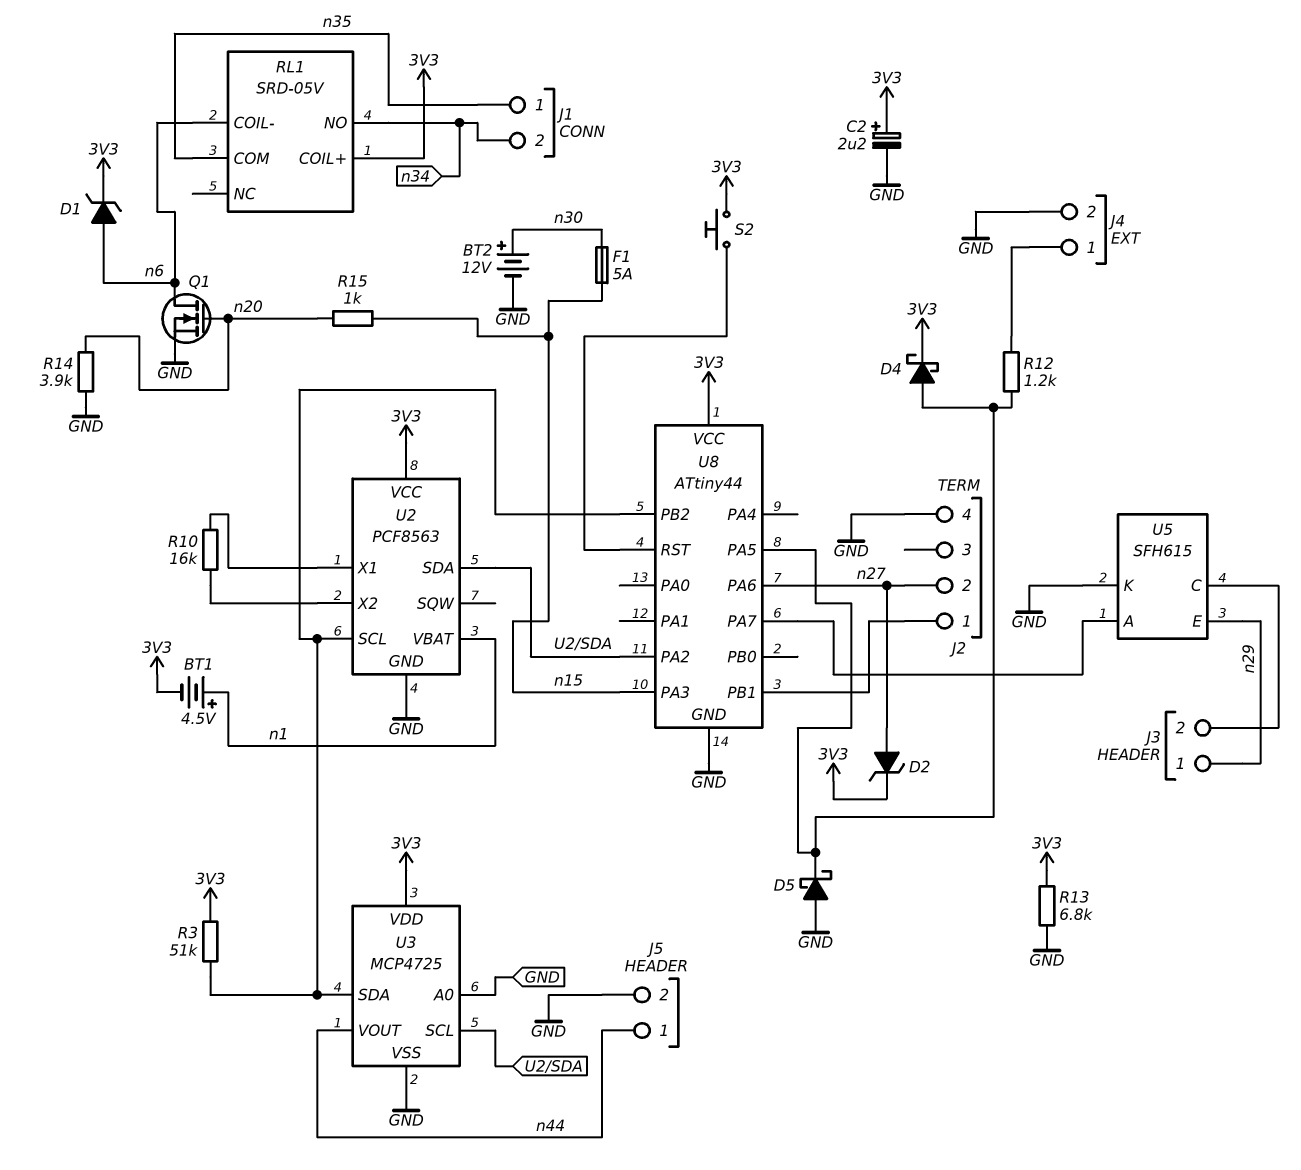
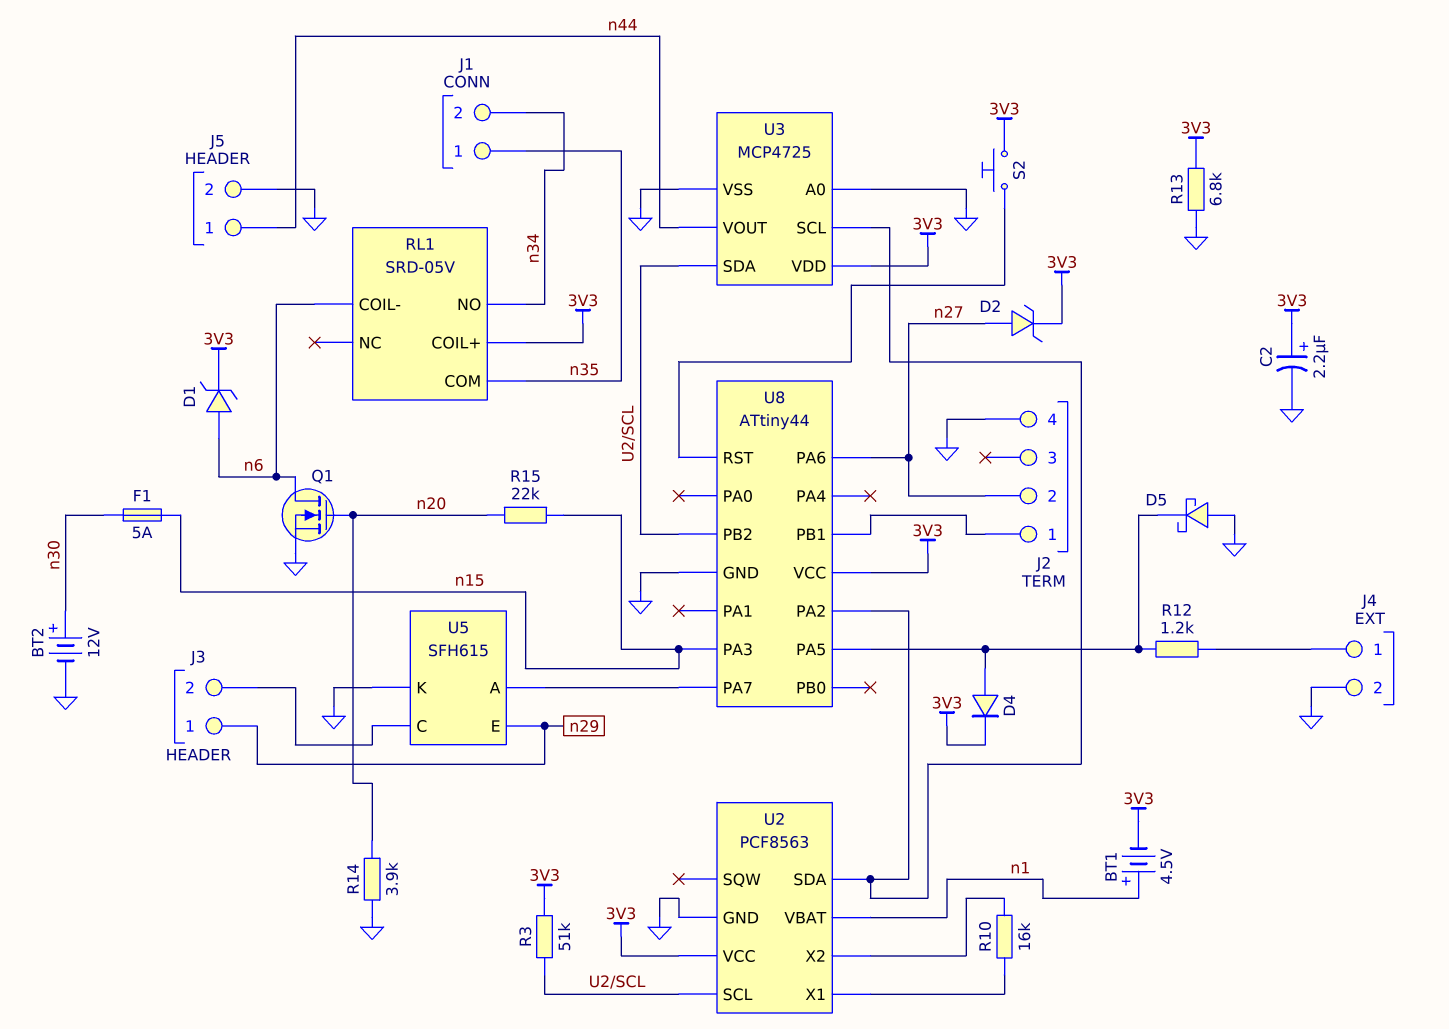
D4: schottky (A U8/PA5, K 3V3) -> diode (A U8/PA5, K 3V3)
R15: 1k (n15, n20) -> 22k (n15, n20)

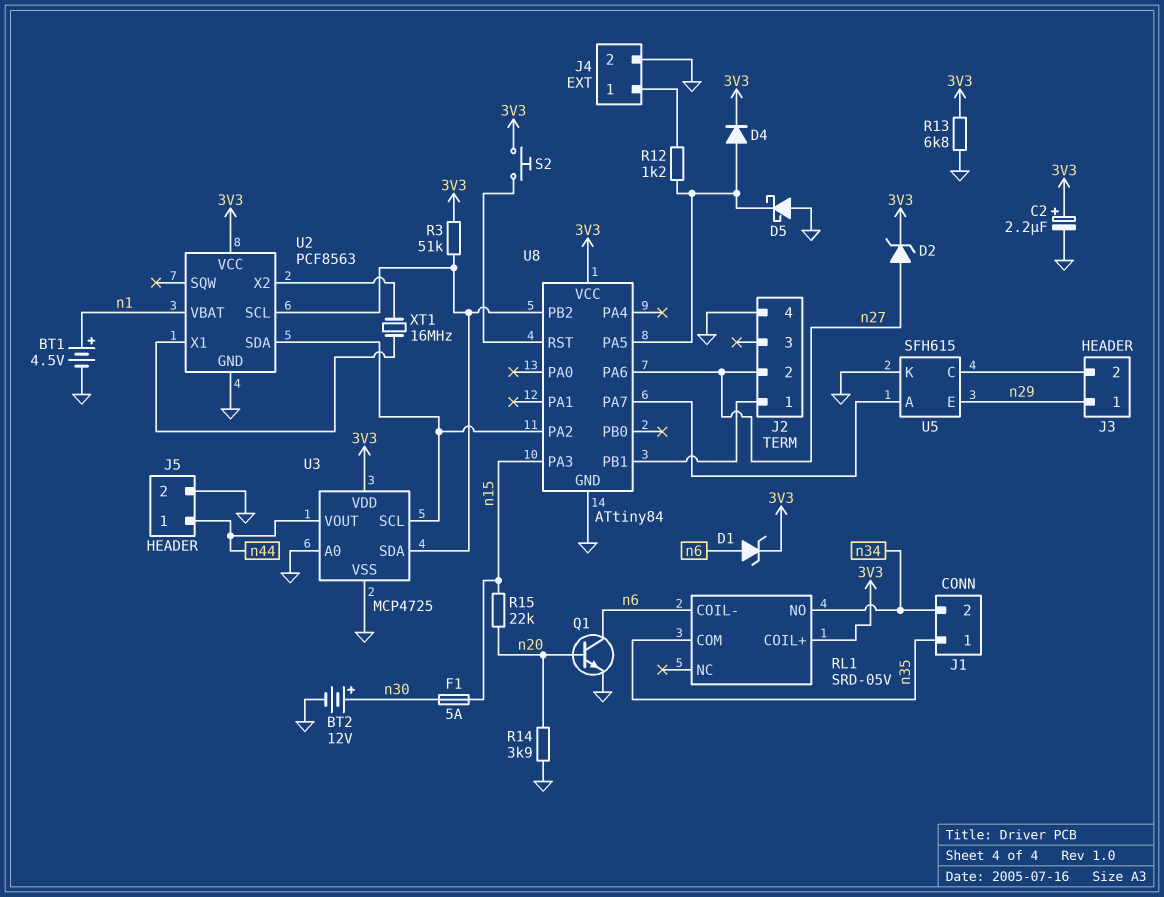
BT1: 4.5V (plus n1, minus 3V3) -> 4.5V (plus n1, minus GND)
Q1: NMOS (G n20, D n6, S GND) -> NPN (B n20, C n6, E GND)
R10: 16k (U2/X1, U2/X2) -> none
U8: ATtiny44 -> ATtiny84
XT1: none -> 16MHz (U2/X1, U2/X2)

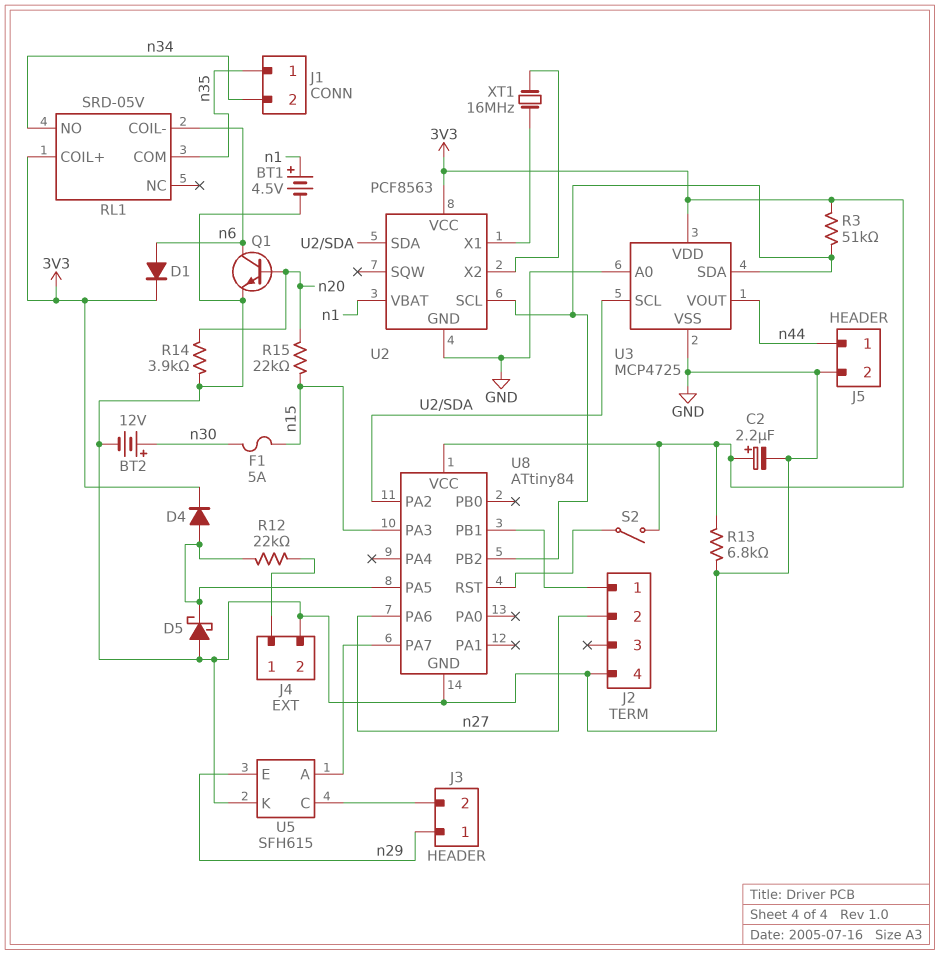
D1: zener (A n6, K 3V3) -> diode (A n6, K 3V3)
D2: zener (A n27, K 3V3) -> none
R12: 1.2k (J4/1, U8/PA5) -> 22k (J4/1, U8/PA5)
S2: button (3V3, U8/RST) -> switch (3V3, U8/RST)

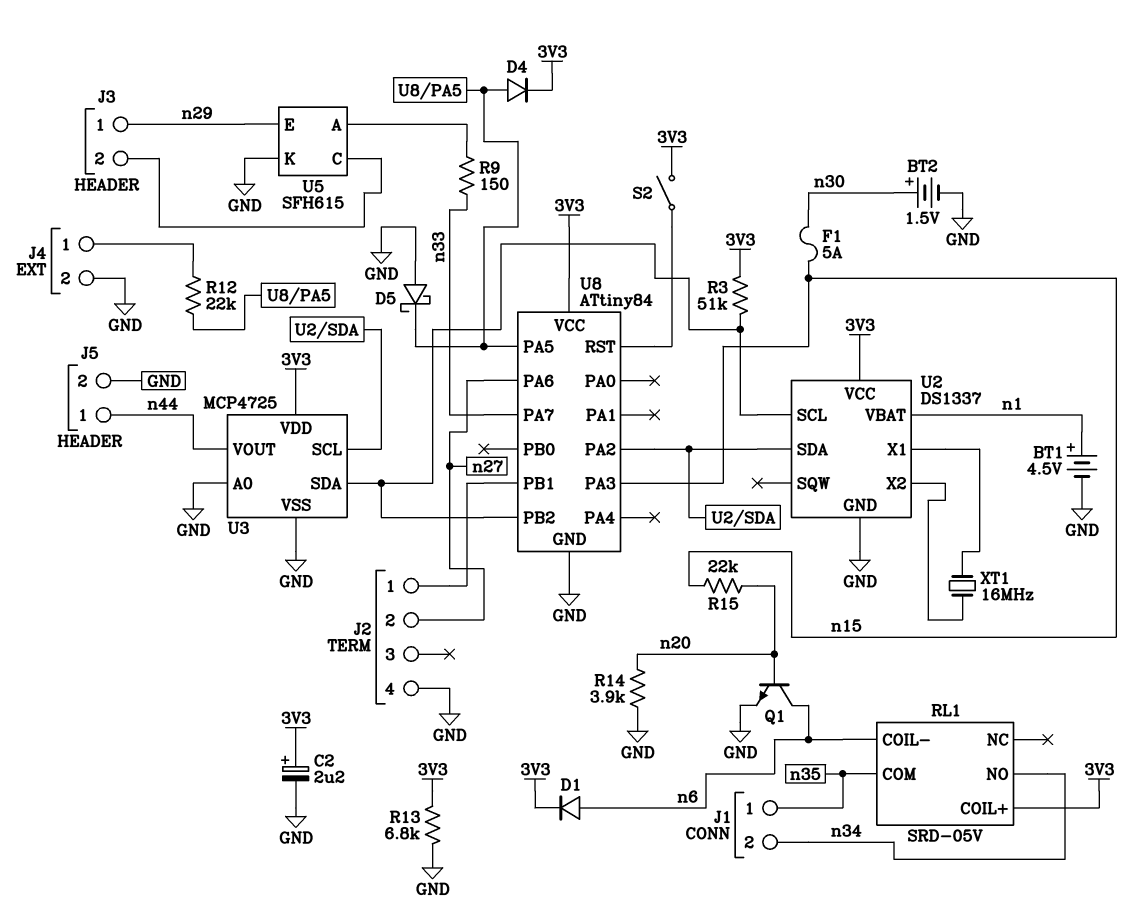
BT2: 12V (plus n30, minus GND) -> 1.5V (plus n30, minus GND)
R9: none -> 150 (U5/A, n33)
U2: PCF8563 -> DS1337
U8 pin PA7: U5/A -> n33

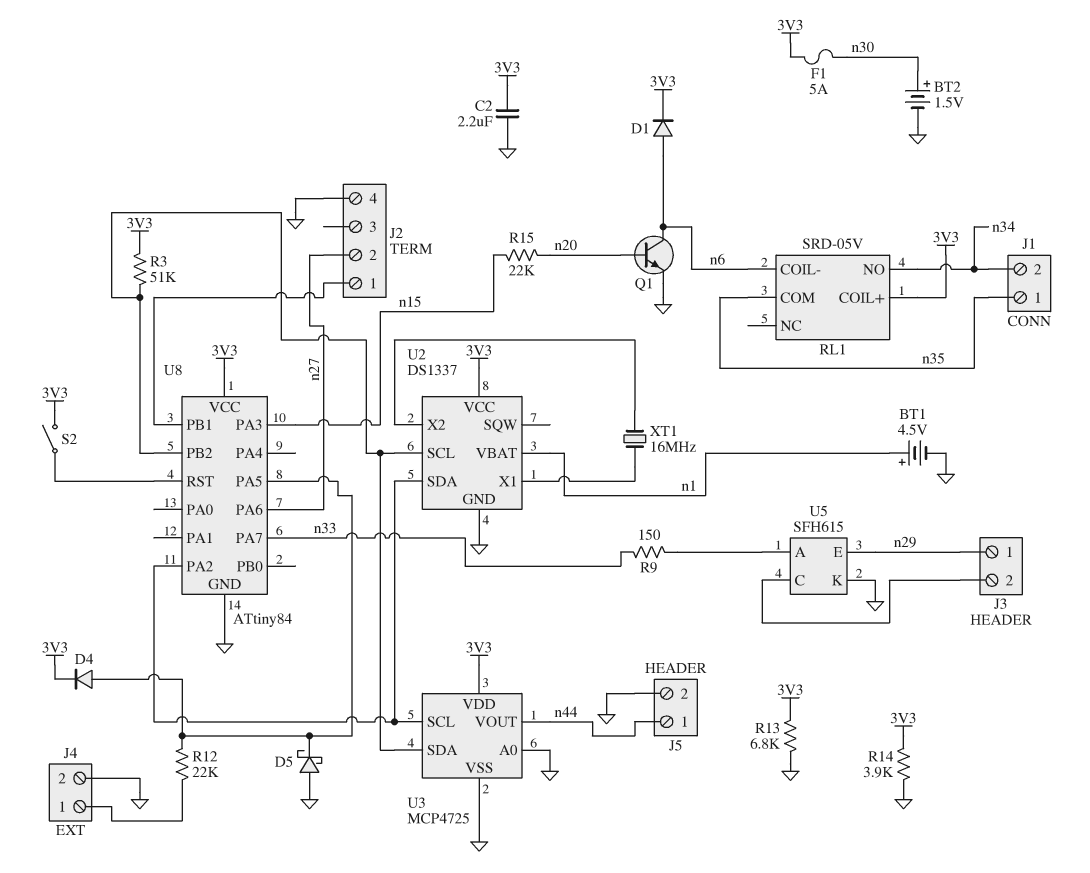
C2: 2.2uF (plus 3V3, minus GND) -> 2.2uF (3V3, GND)
F1: 5A (n15, n30) -> 5A (3V3, n30)
R14: 3.9k (GND, n20) -> 3.9k (3V3, GND)

